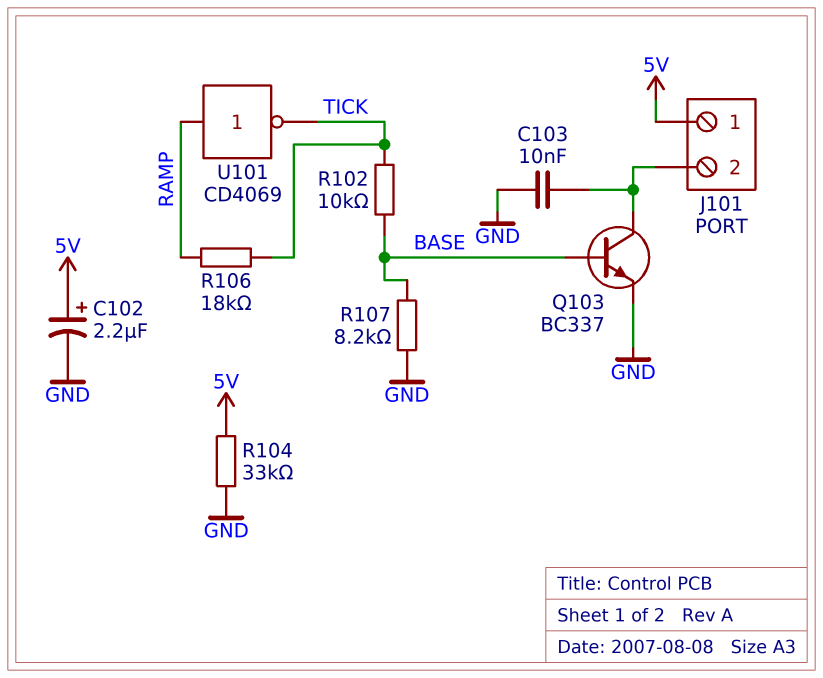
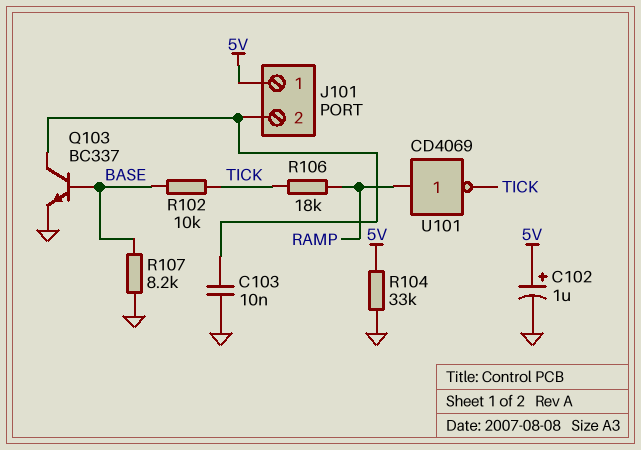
C102: 2.2uF (plus 5V, minus GND) -> 1uF (plus 5V, minus GND)

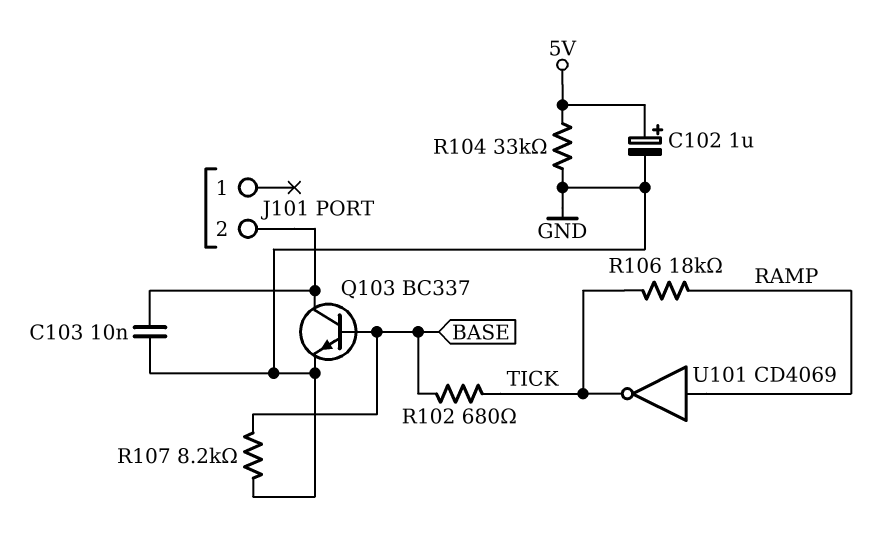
J101 pin 1: 5V -> none
R102: 10k (BASE, TICK) -> 680 (BASE, TICK)

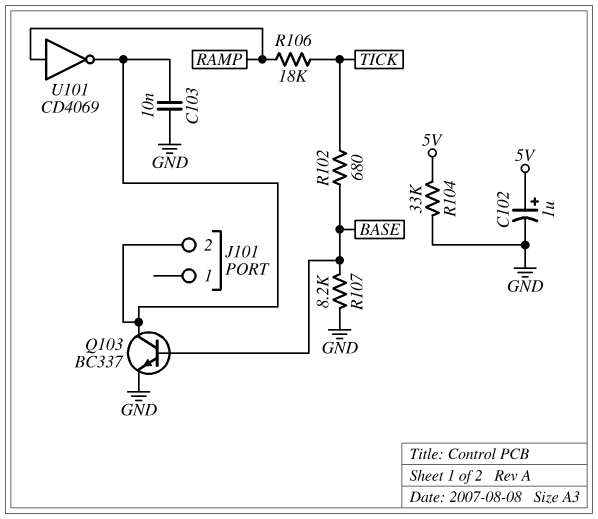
U101: NOT CD4069 (in RAMP, out TICK) -> NOT CD4069 (in RAMP, out J101/2)

